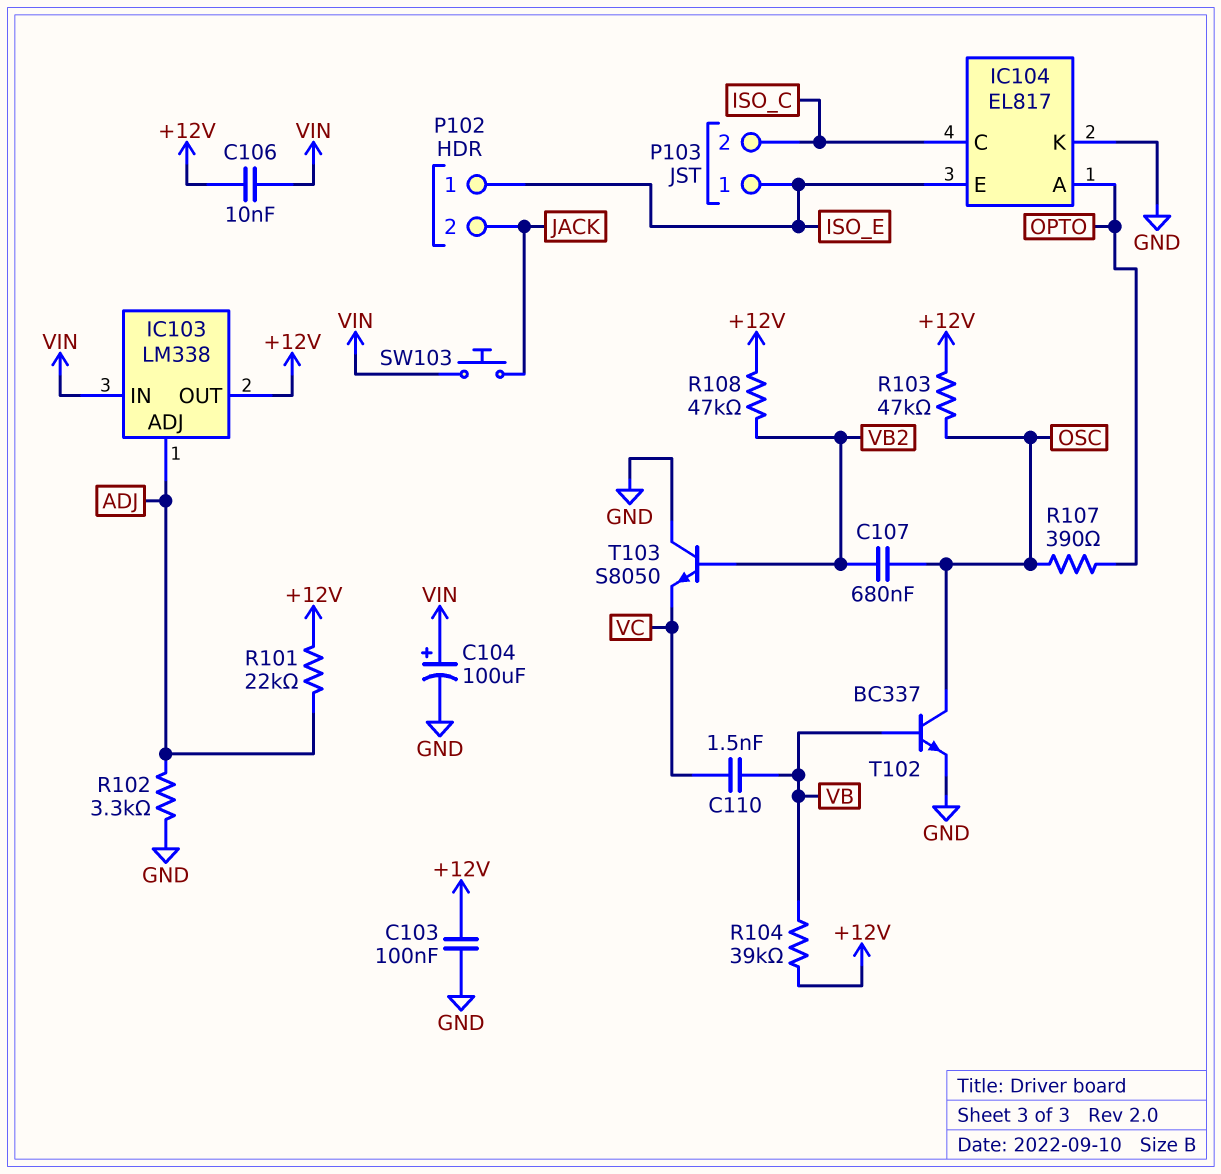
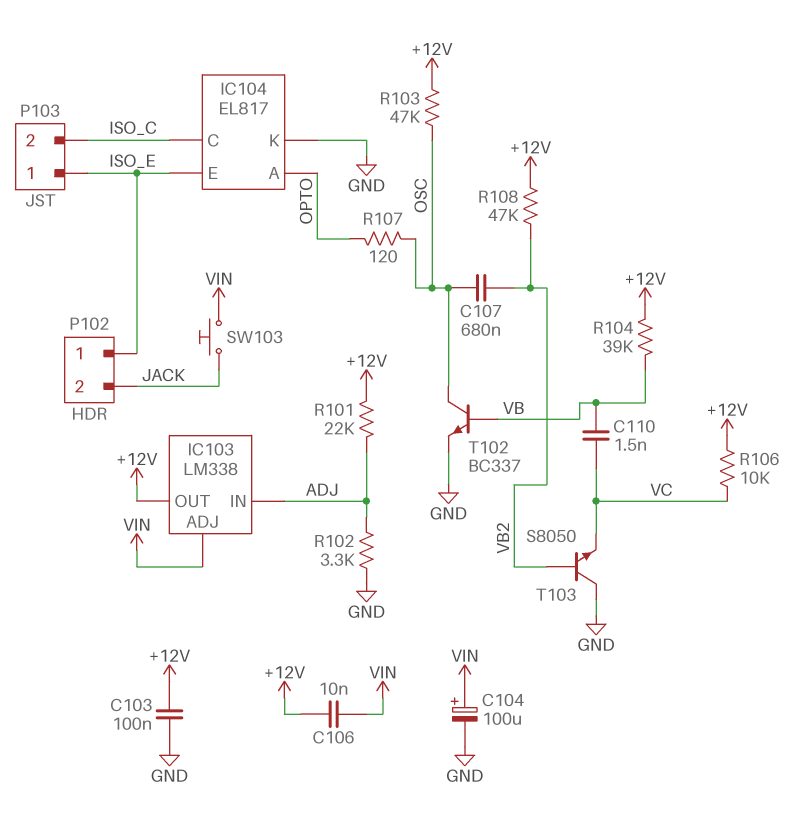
IC103 pin ADJ: ADJ -> VIN
IC103 pin IN: VIN -> ADJ
R106: none -> 10k (+12V, VC)
R107: 390 (OPTO, OSC) -> 120 (OPTO, OSC)

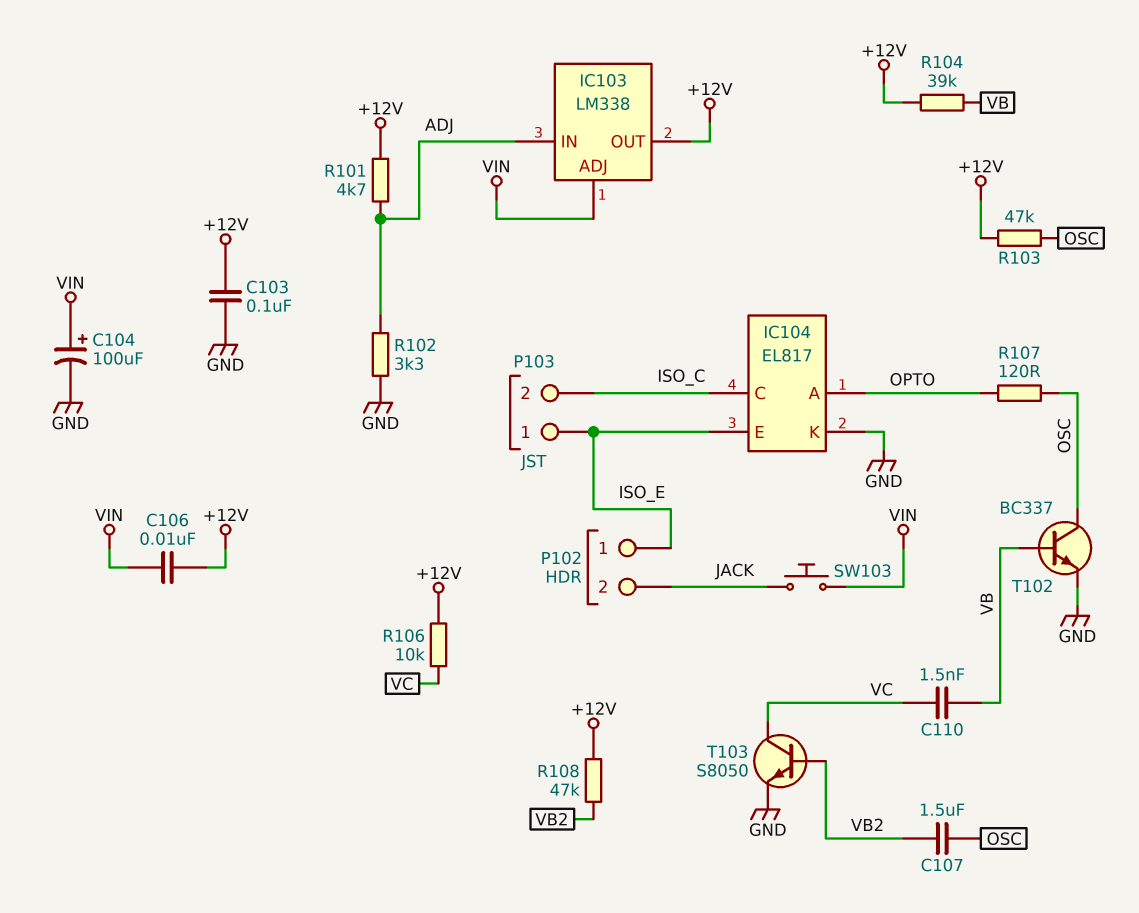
C107: 680nF (OSC, VB2) -> 1.5uF (OSC, VB2)
R101: 22k (+12V, ADJ) -> 4.7k (+12V, ADJ)
T103: NPN S8050 (B VB2, C GND, E VC) -> NPN S8050 (B VB2, C VC, E GND)

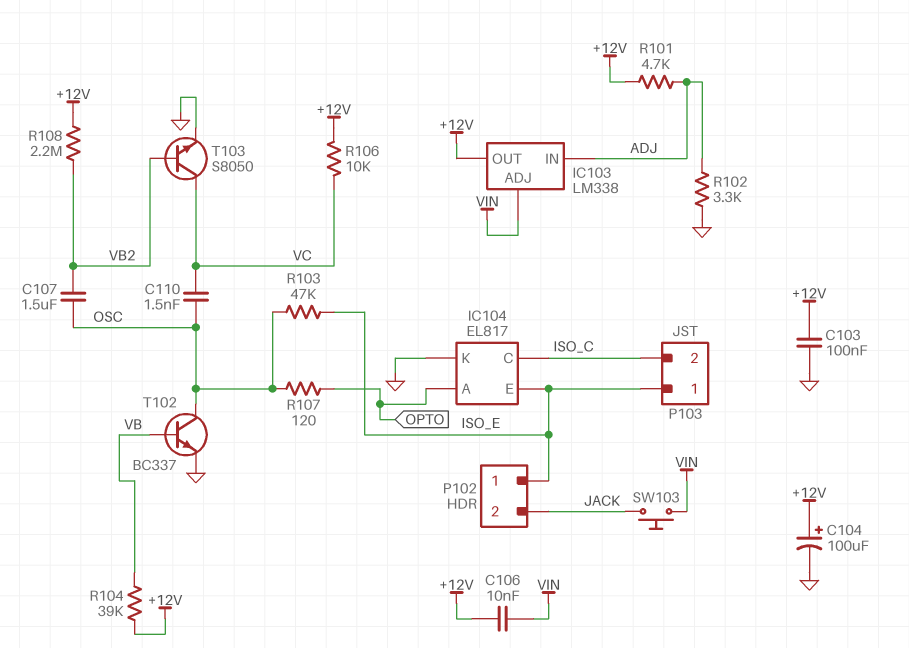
C104: 100uF (plus VIN, minus GND) -> 100uF (plus +12V, minus GND)
C110: 1.5nF (VB, VC) -> 1.5nF (OSC, VC)
R103: 47k (+12V, OSC) -> 47k (ISO_E, OSC)
R108: 47k (+12V, VB2) -> 2.2M (+12V, VB2)

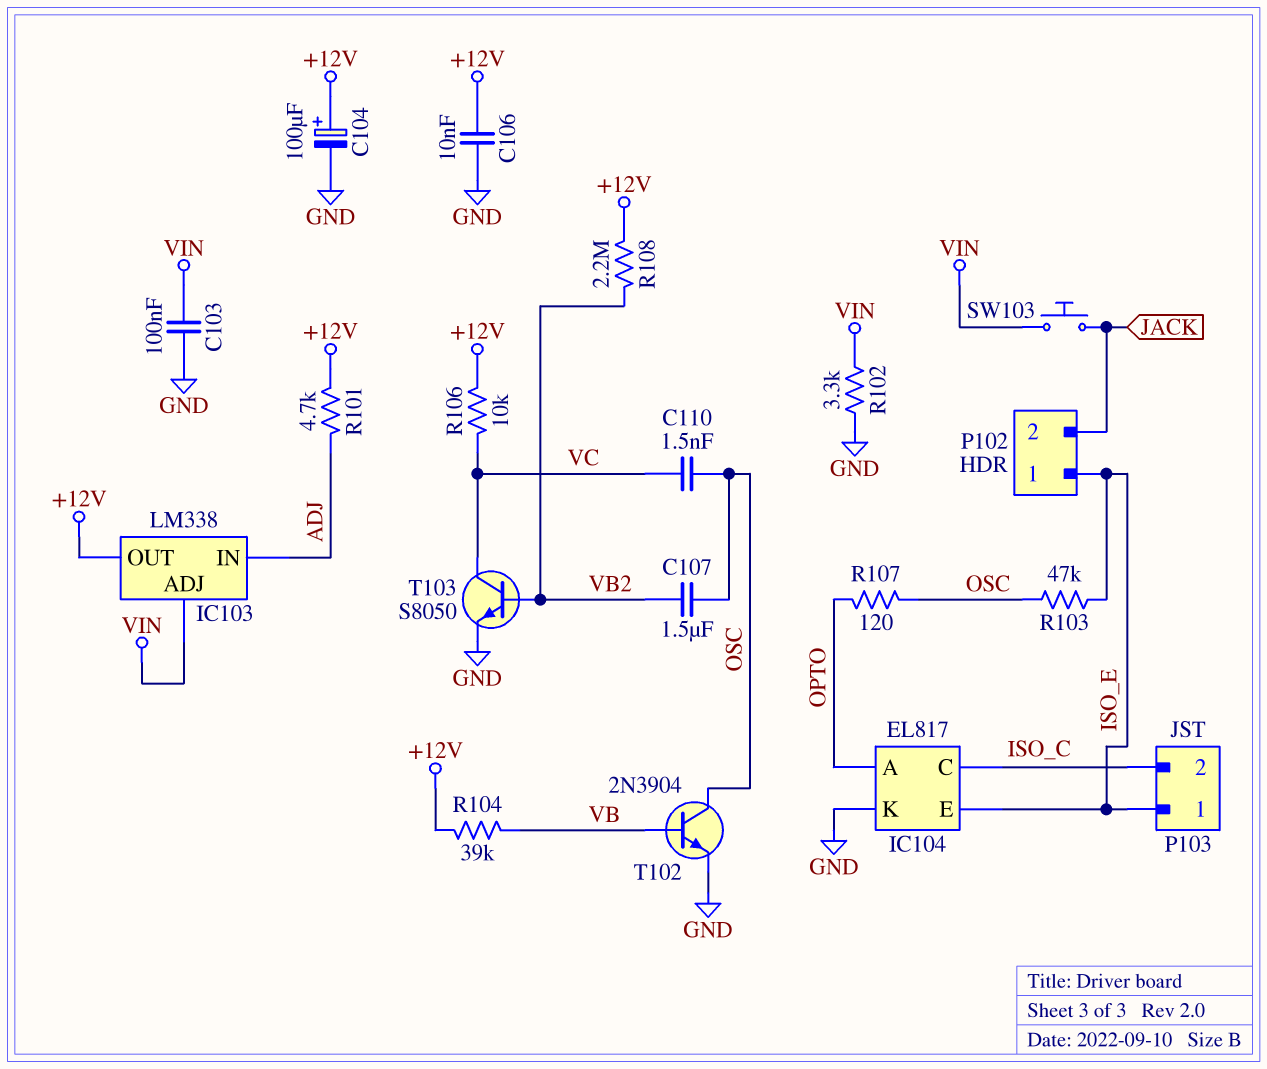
C103: 100nF (+12V, GND) -> 100nF (GND, VIN)
C106: 10nF (+12V, VIN) -> 10nF (+12V, GND)
R102: 3.3k (ADJ, GND) -> 3.3k (GND, VIN)
T102: NPN BC337 (B VB, C OSC, E GND) -> NPN 2N3904 (B VB, C OSC, E GND)

